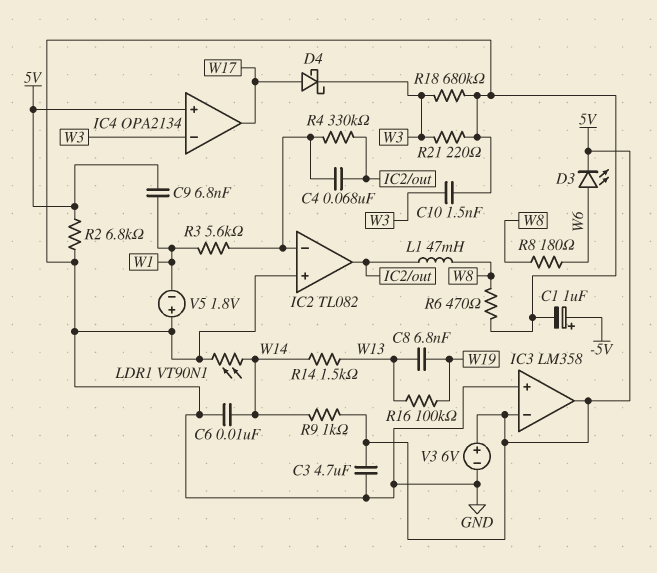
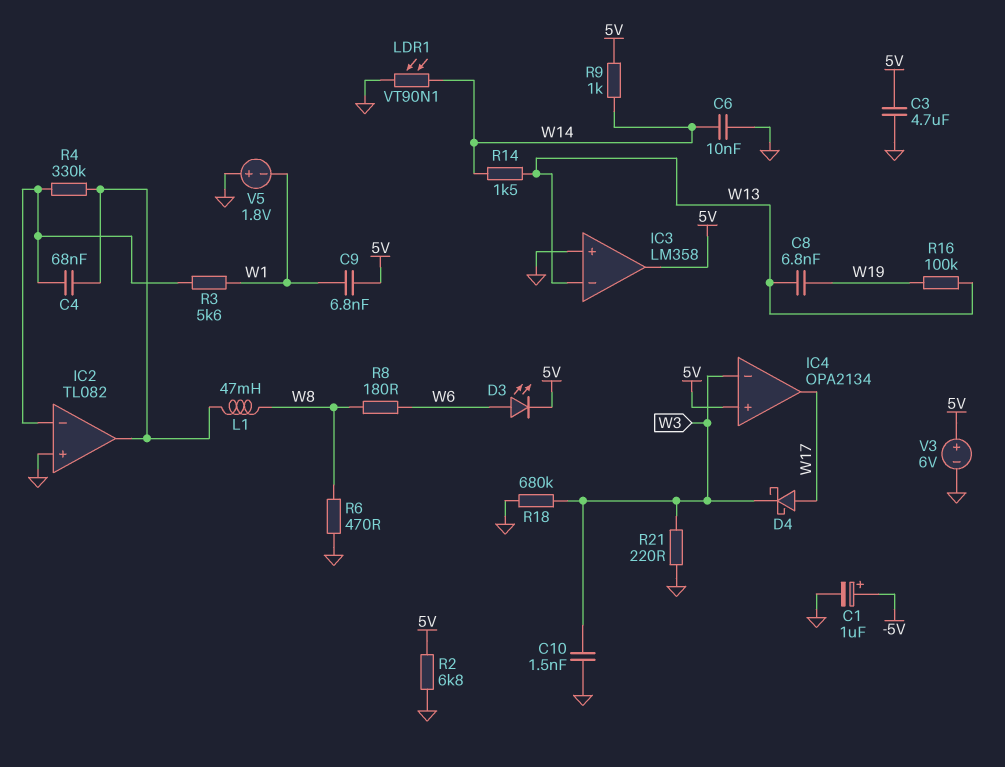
IC3 pin in-: 5V -> W13

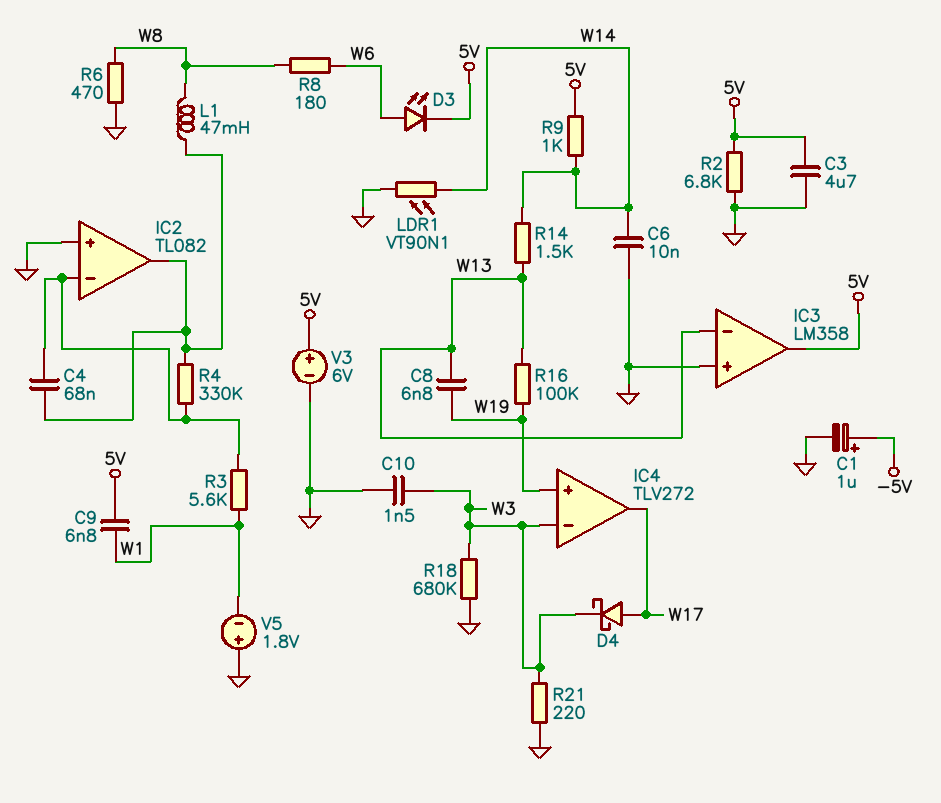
IC4: OPA2134 -> TLV272
IC4 pin in+: 5V -> W19

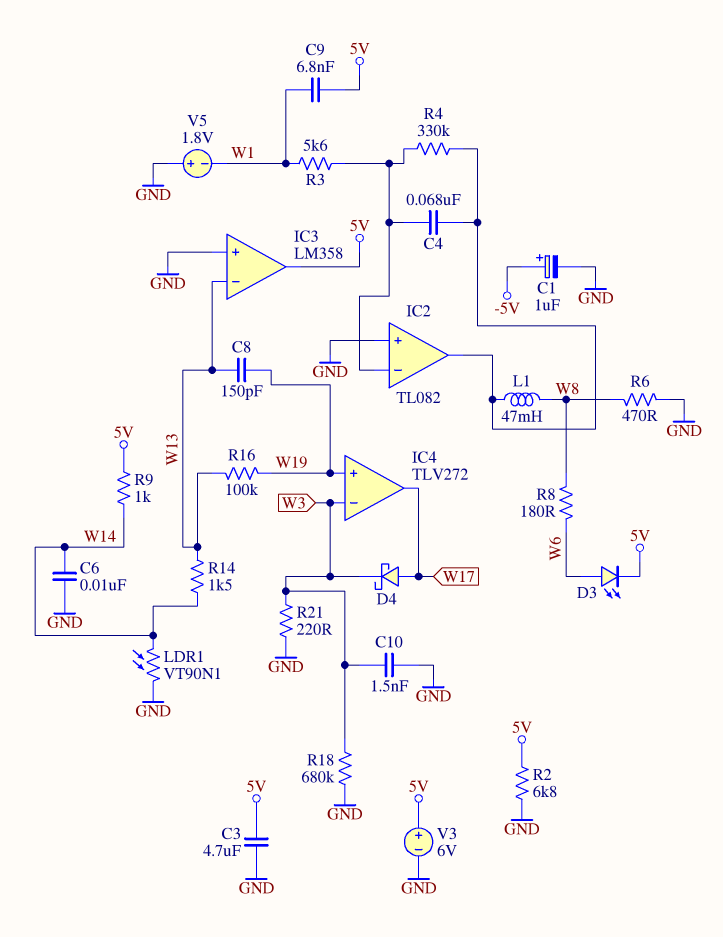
C8: 6.8nF (W13, W19) -> 150pF (W13, W19)

